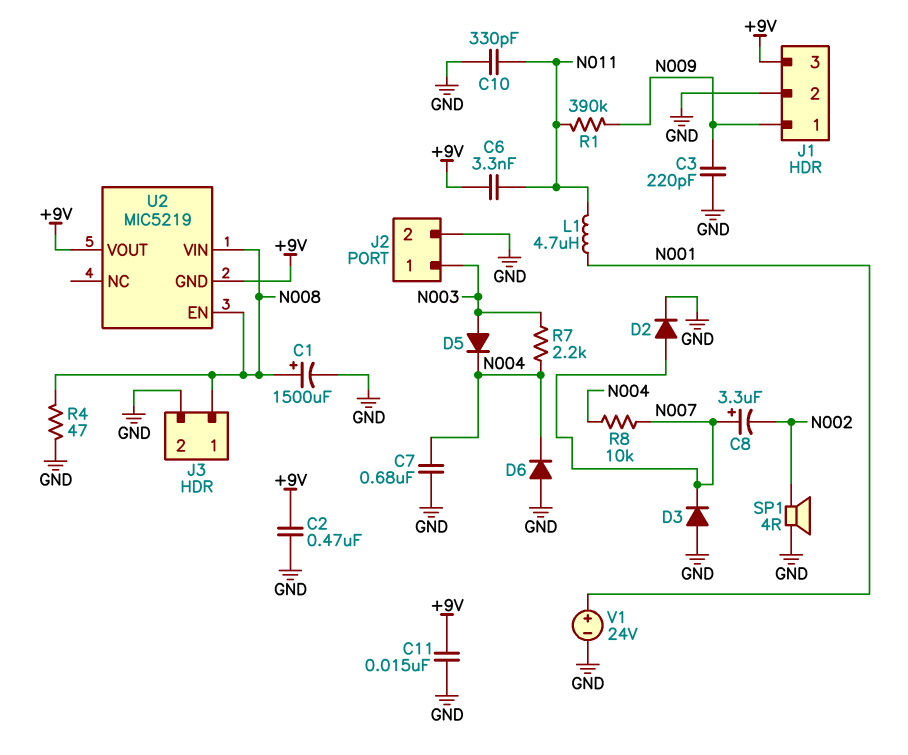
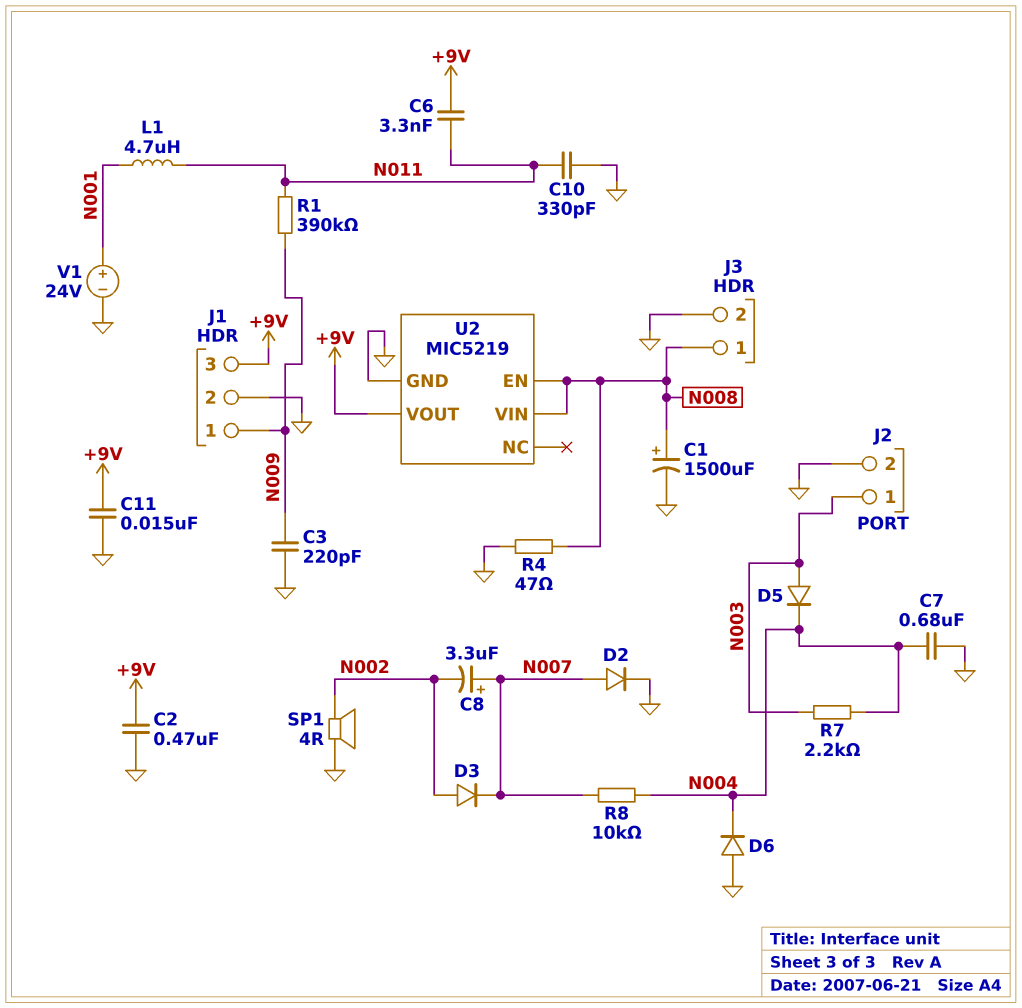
D3: diode (A GND, K N007) -> diode (A N002, K N007)
U2 pin GND: +9V -> GND

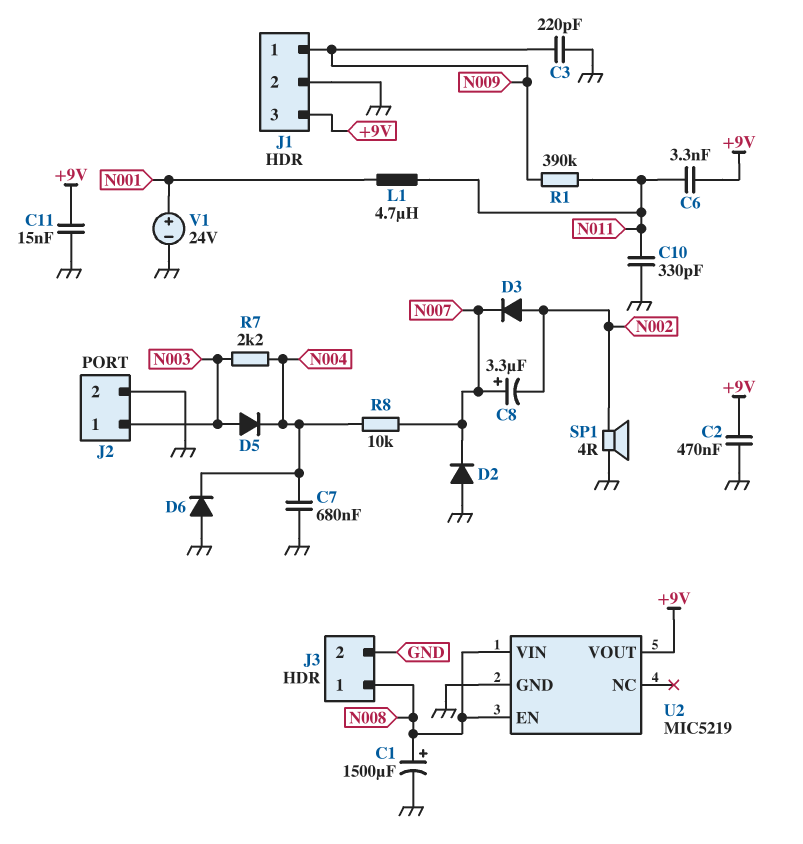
D2: diode (A N007, K GND) -> diode (A GND, K N007)
R4: 47 (GND, N008) -> none

